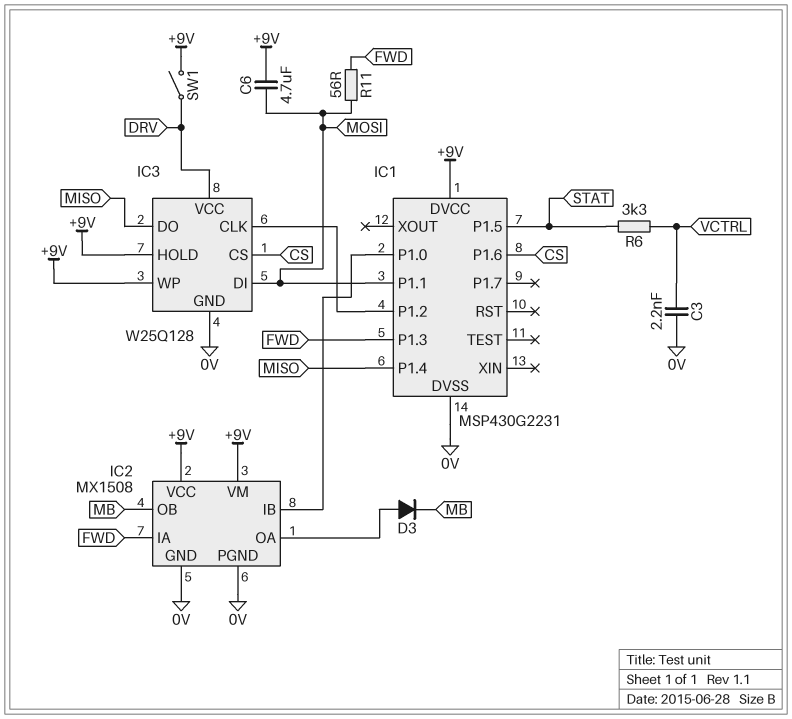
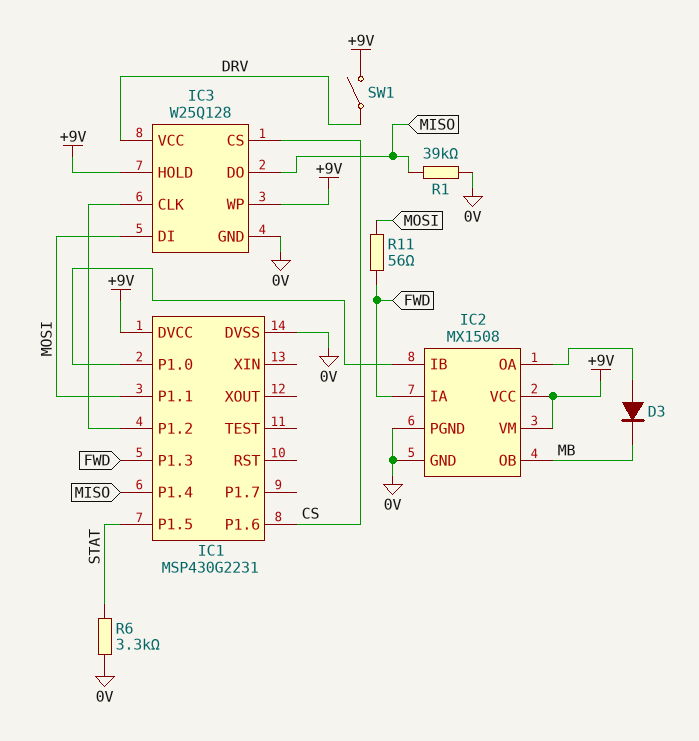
C3: 2.2nF (0V, VCTRL) -> none
C6: 4.7uF (+9V, MOSI) -> none
R1: none -> 39k (0V, MISO)
R6: 3.3k (STAT, VCTRL) -> 3.3k (0V, STAT)

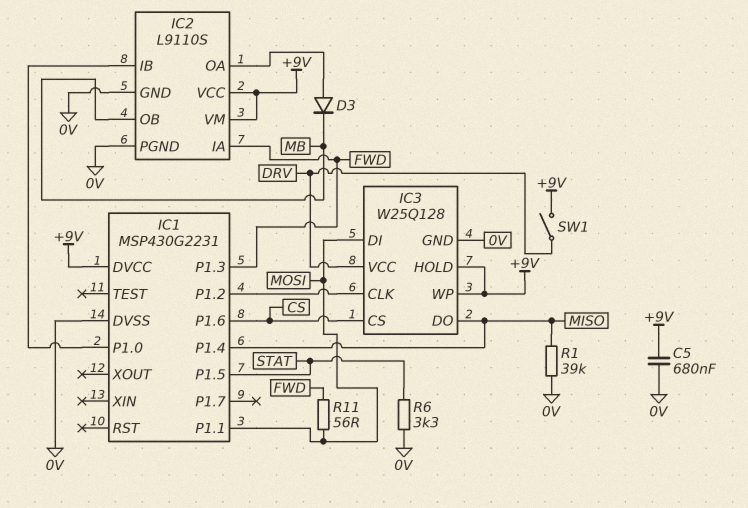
C5: none -> 680nF (+9V, 0V)
IC2: MX1508 -> L9110S

